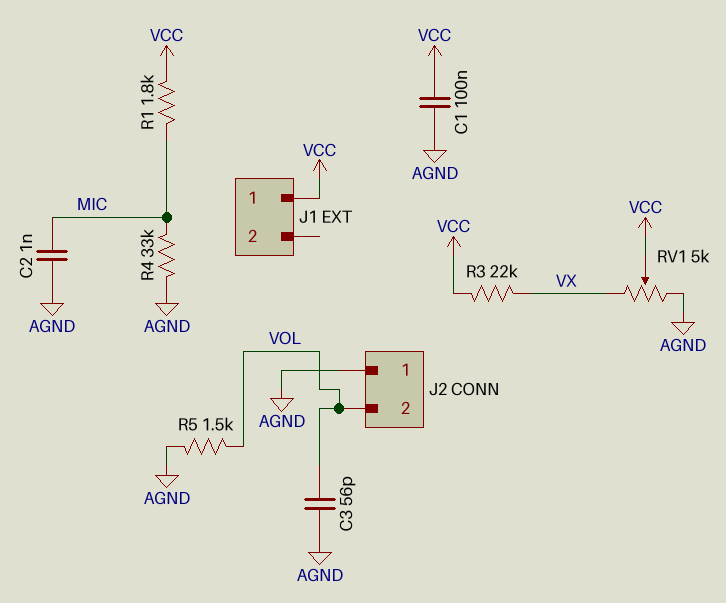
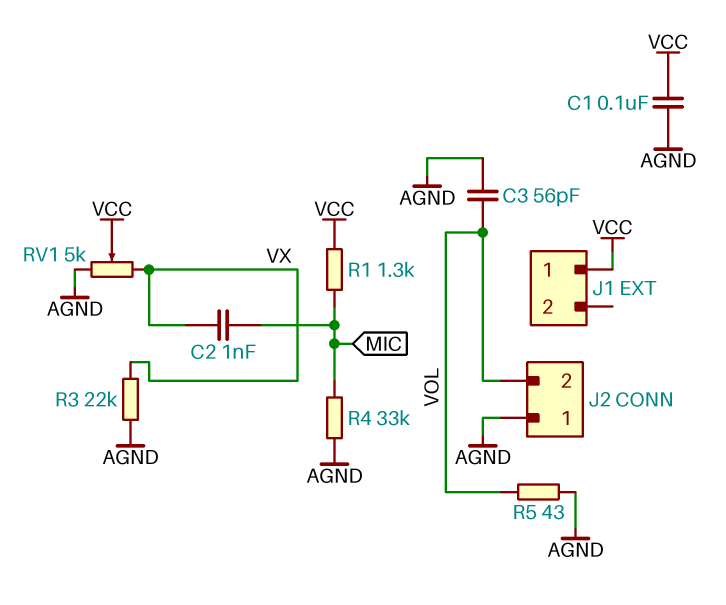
C2: 1nF (AGND, MIC) -> 1nF (MIC, VX)
R1: 1.8k (MIC, VCC) -> 1.3k (MIC, VCC)
R3: 22k (VCC, VX) -> 22k (AGND, VX)
R5: 1.5k (AGND, VOL) -> 43 (AGND, VOL)

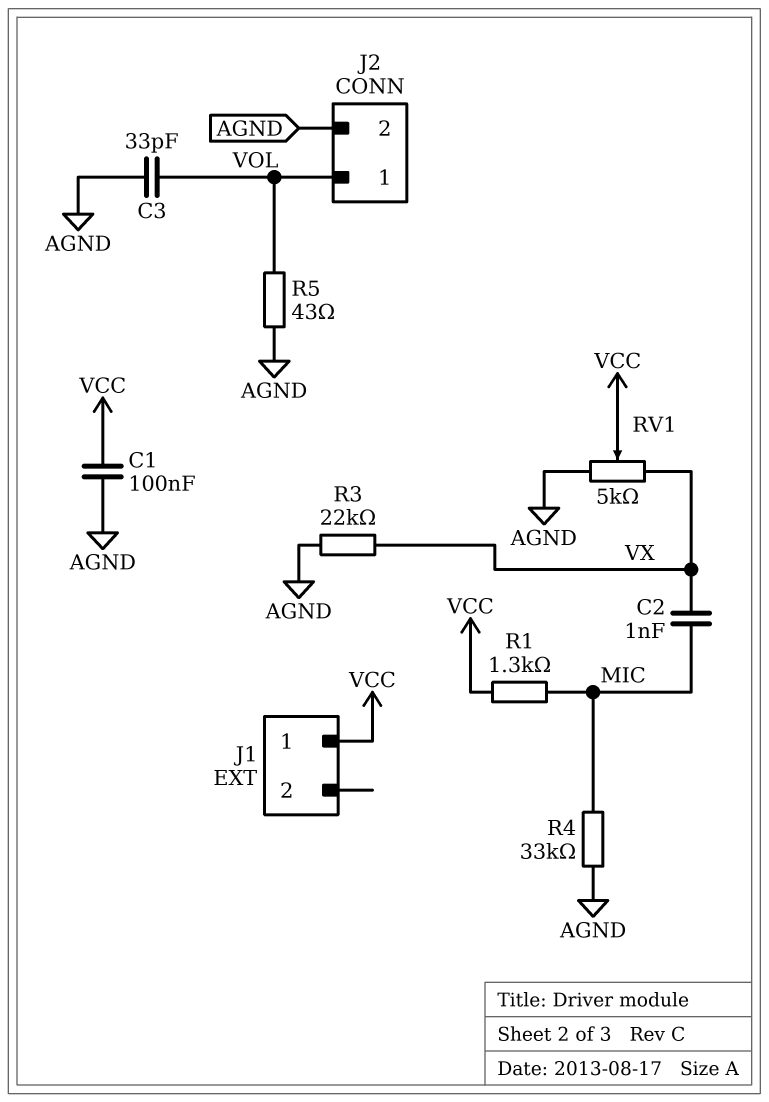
C3: 56pF (AGND, VOL) -> 33pF (AGND, VOL)
J2 pin 1: AGND -> VOL
J2 pin 2: VOL -> AGND

